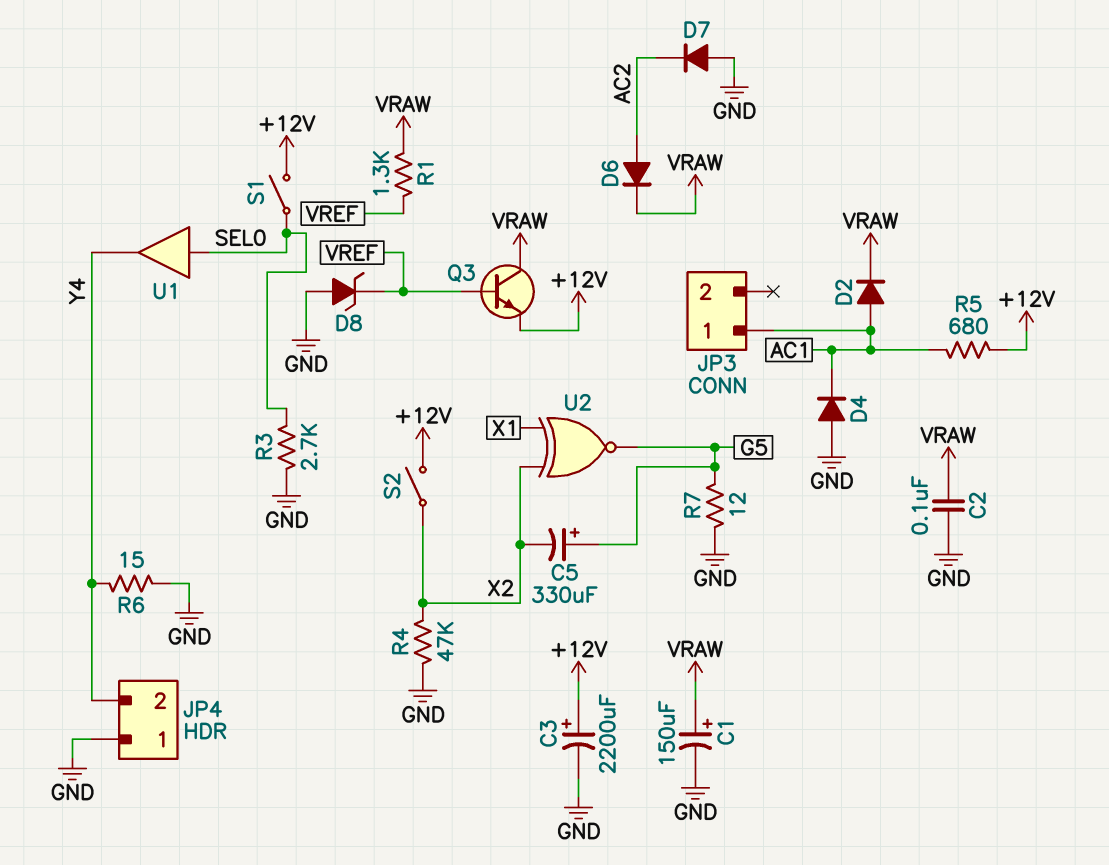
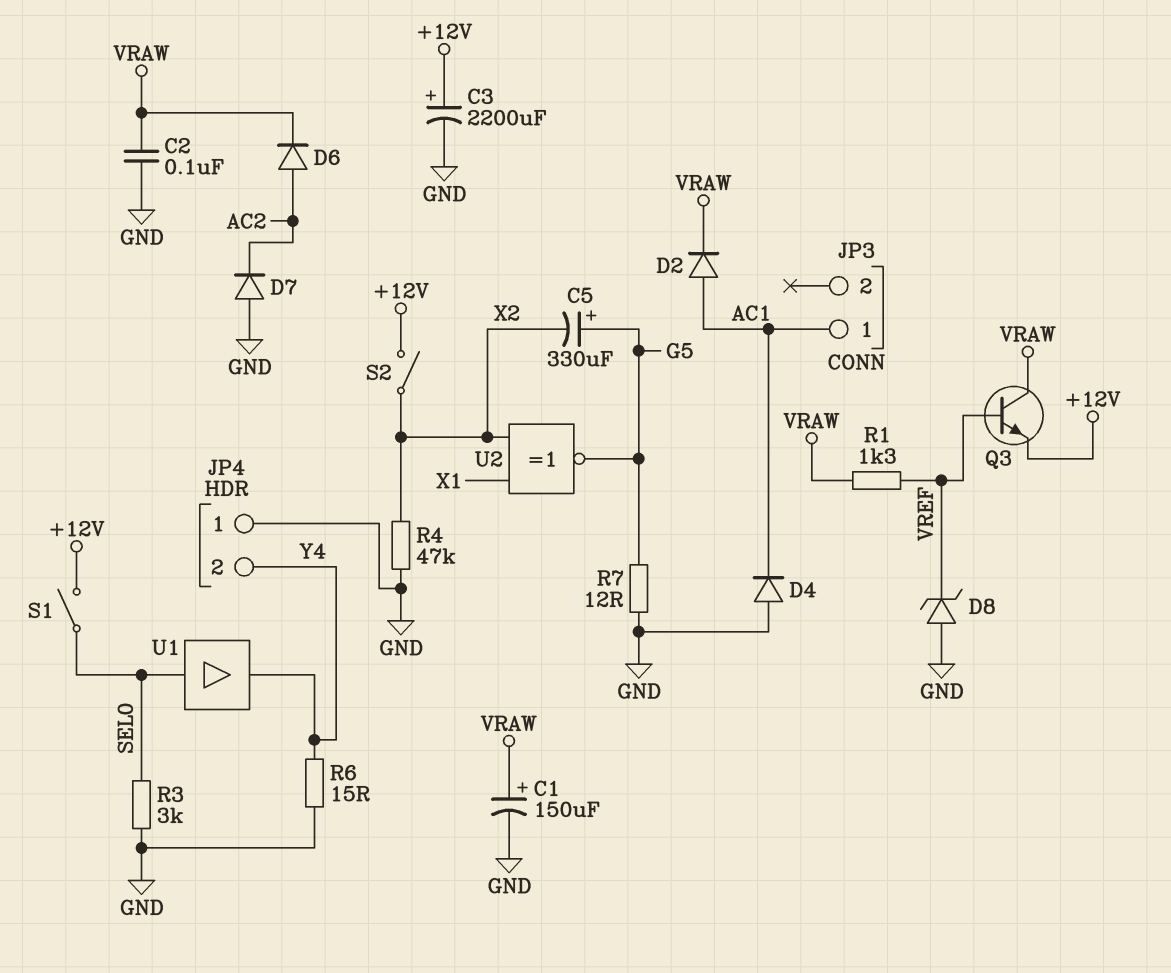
R3: 2.7k (GND, SEL0) -> 3k (GND, SEL0)
R5: 680 (+12V, AC1) -> none

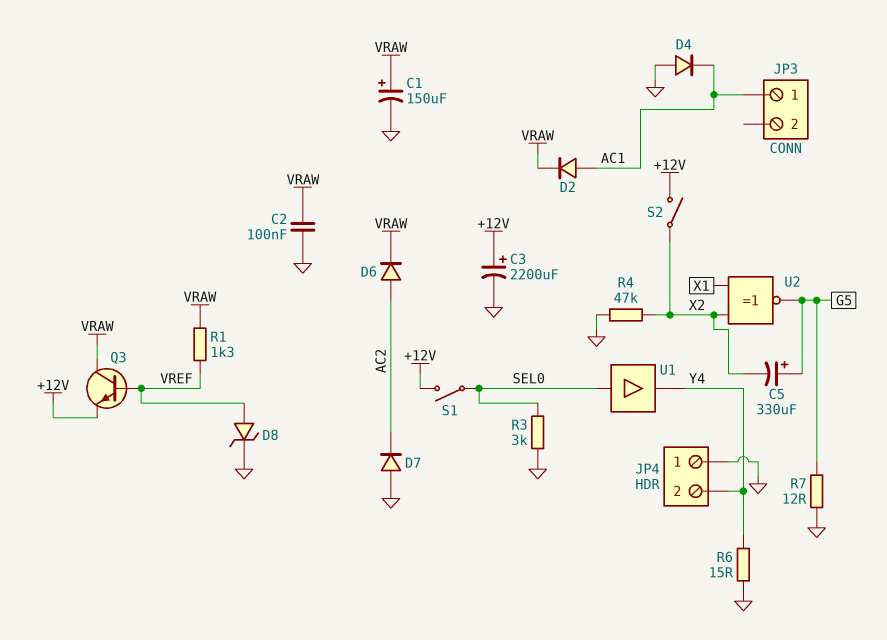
D8: zener (A GND, K VREF) -> zener (A VREF, K GND)

